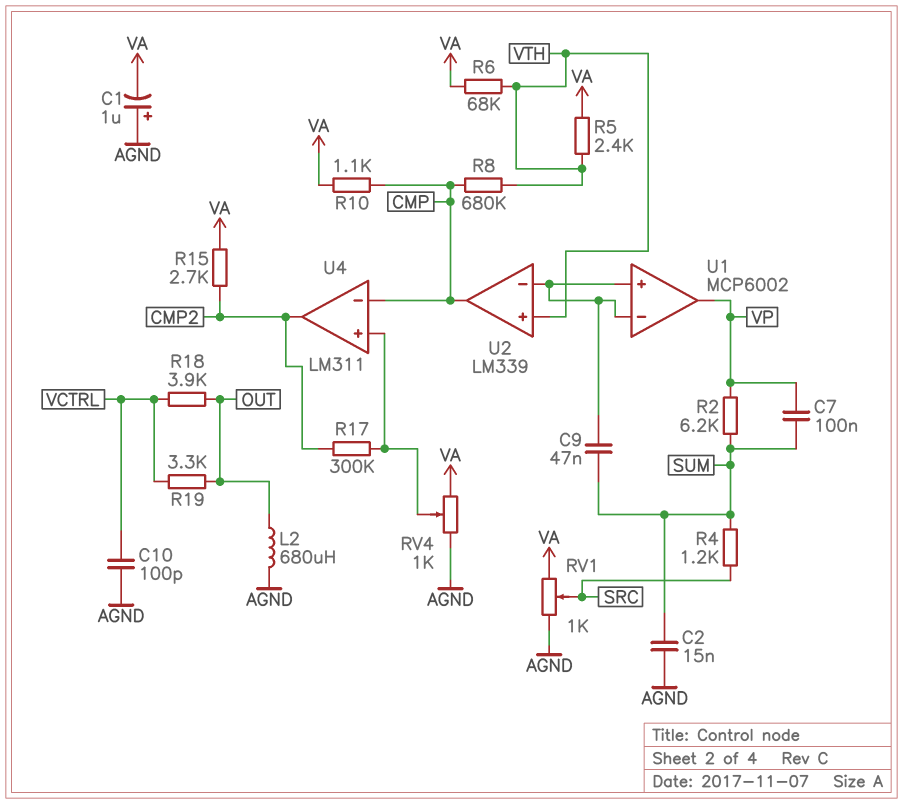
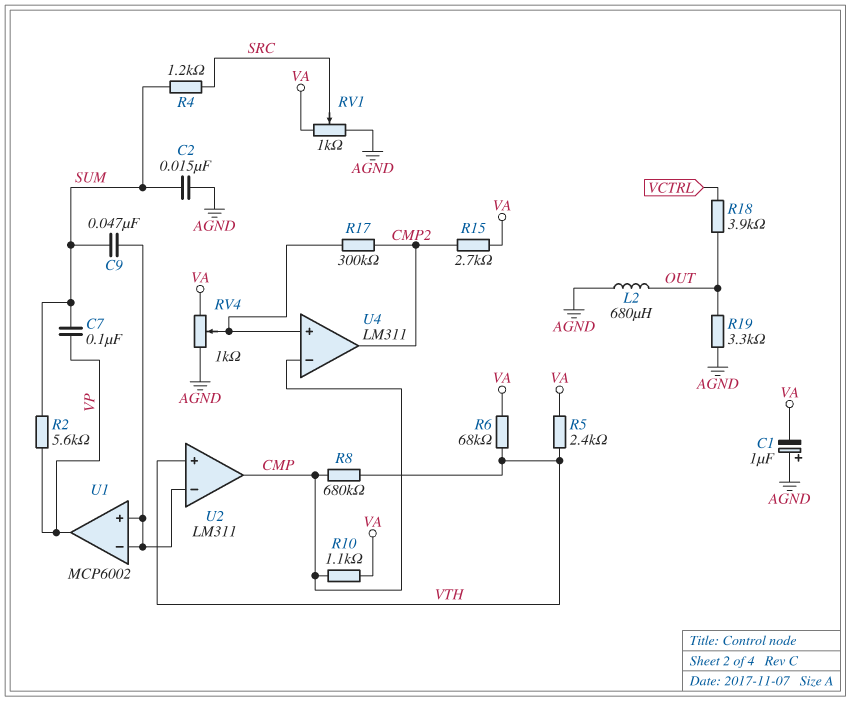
C10: 100pF (AGND, VCTRL) -> none
R2: 6.2k (SUM, VP) -> 5.6k (SUM, VP)
R19: 3.3k (OUT, VCTRL) -> 3.3k (AGND, OUT)
U2: LM339 -> LM311

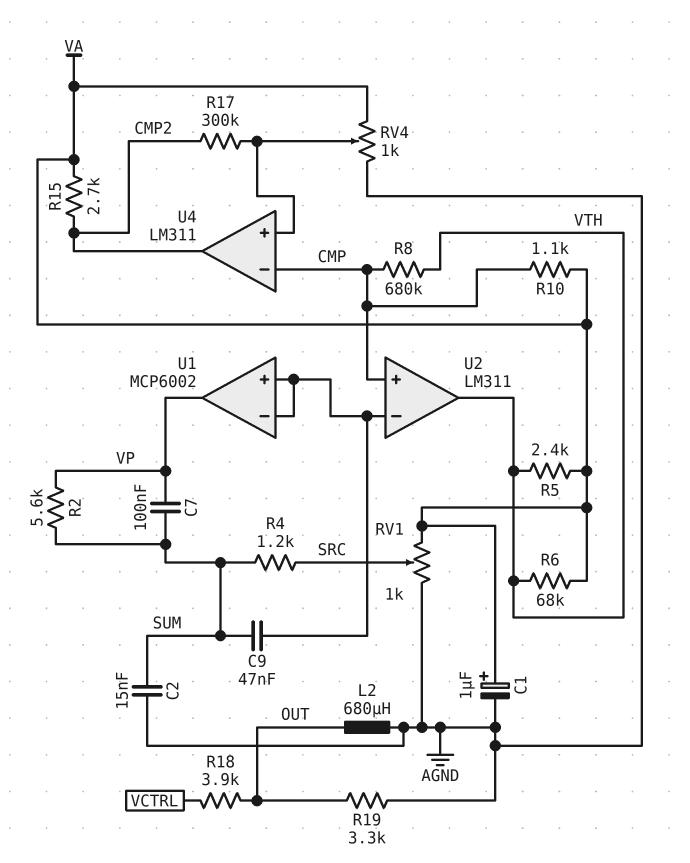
C1: 1uF (plus AGND, minus VA) -> 1uF (plus VA, minus AGND)
U2 pin in+: VTH -> CMP
U2 pin out: CMP -> VTH

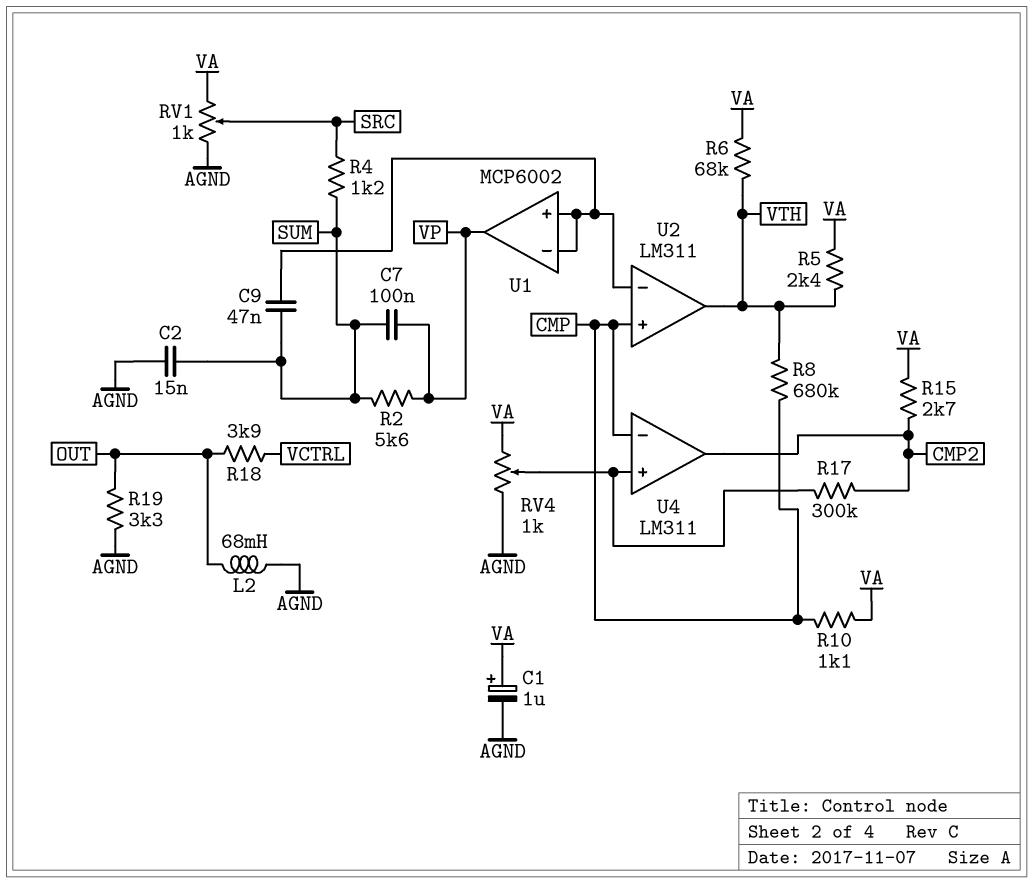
L2: 680uH (AGND, OUT) -> 68mH (AGND, OUT)

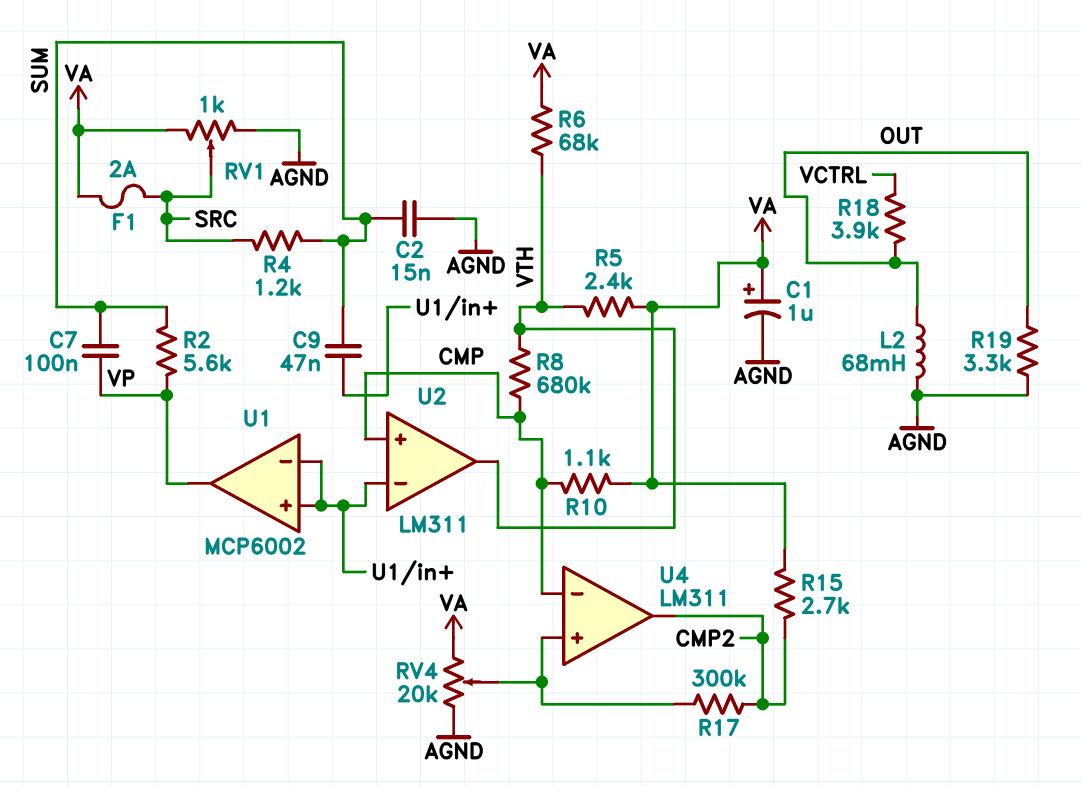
F1: none -> 2A (SRC, VA)
RV4: 1k (AGND, VA, wiper U4/in+) -> 20k (AGND, VA, wiper U4/in+)

